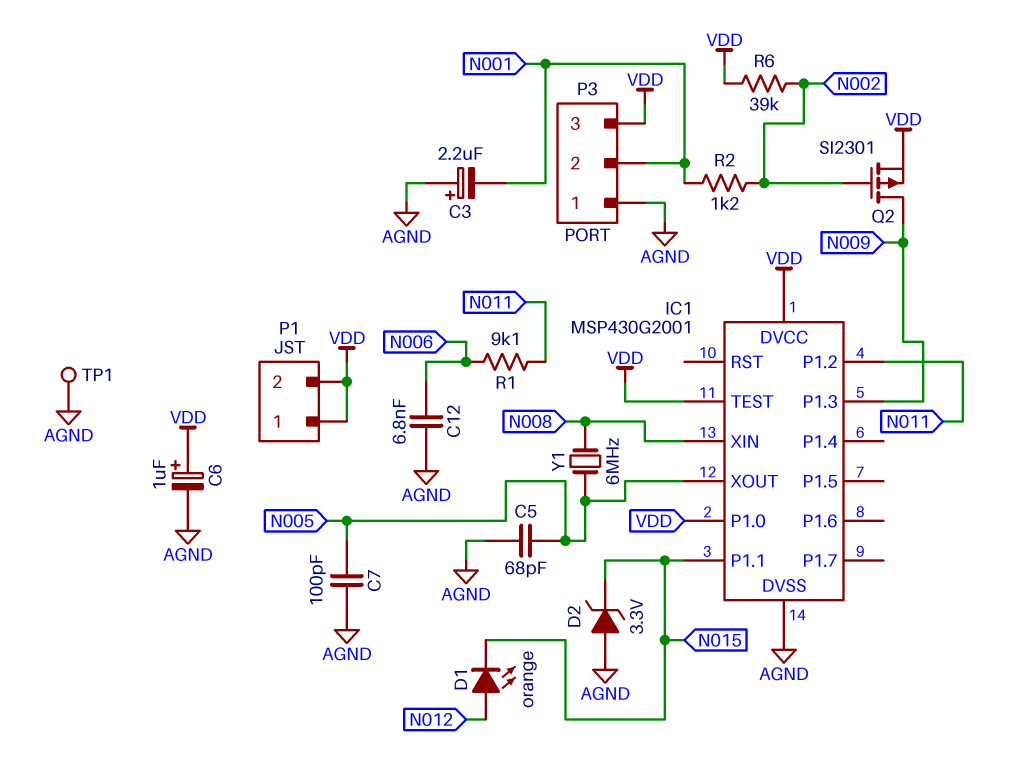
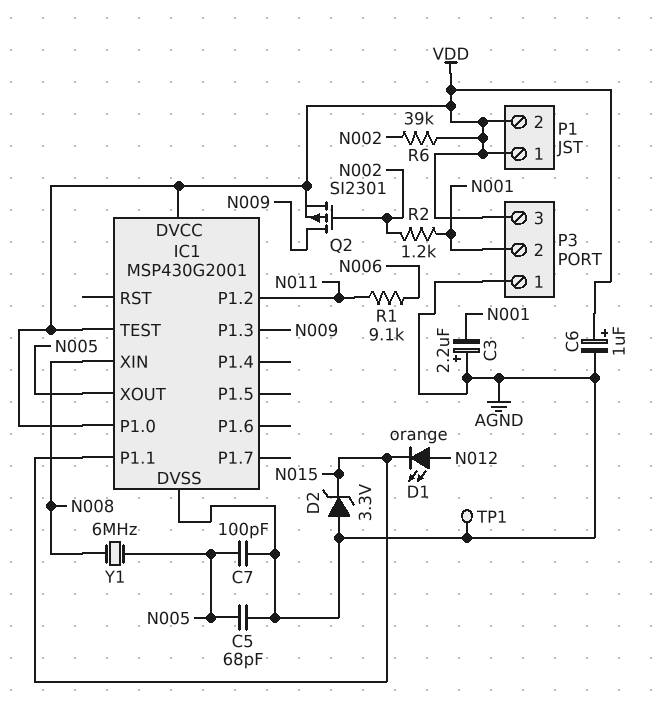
C12: 6.8nF (AGND, N006) -> none

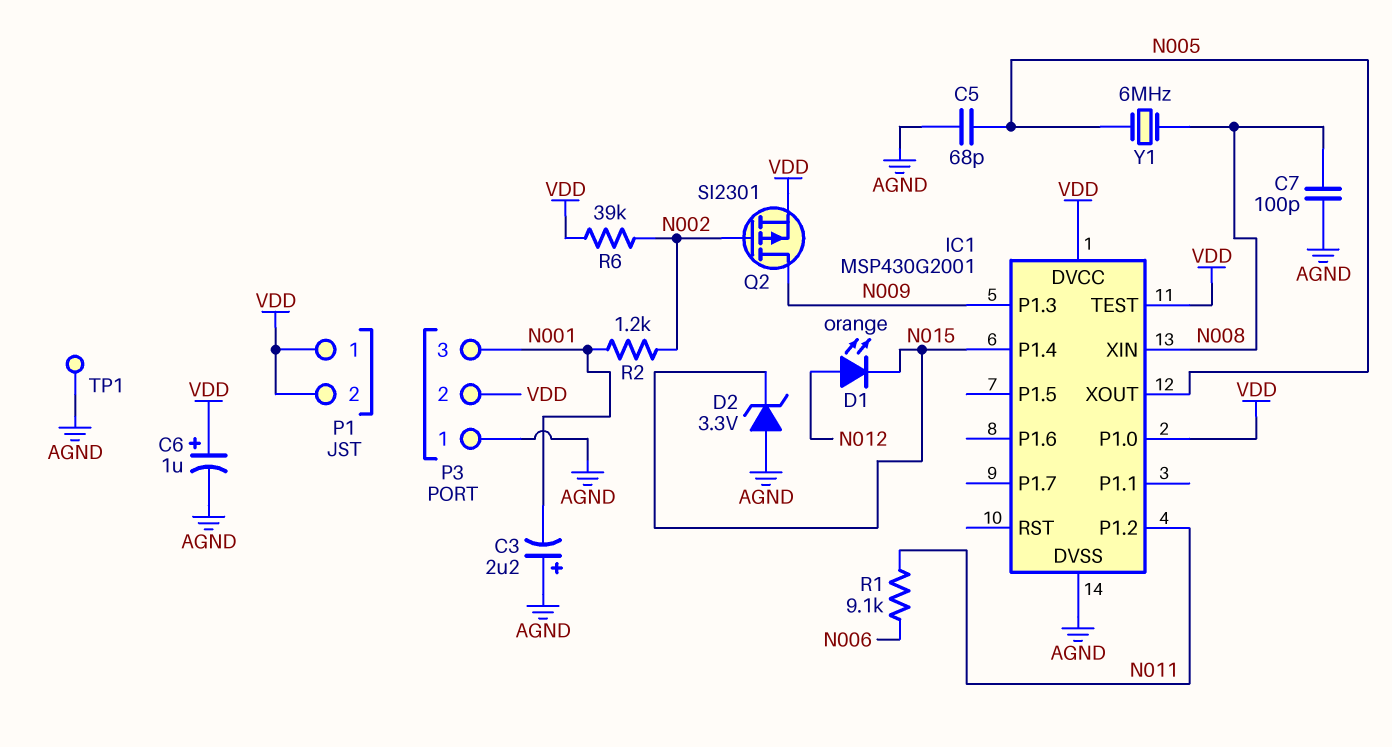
C7: 100pF (AGND, N005) -> 100pF (AGND, N008)
IC1 pin P1.1: N015 -> none
IC1 pin P1.4: none -> N015
P3 pin 2: N001 -> VDD
P3 pin 3: VDD -> N001

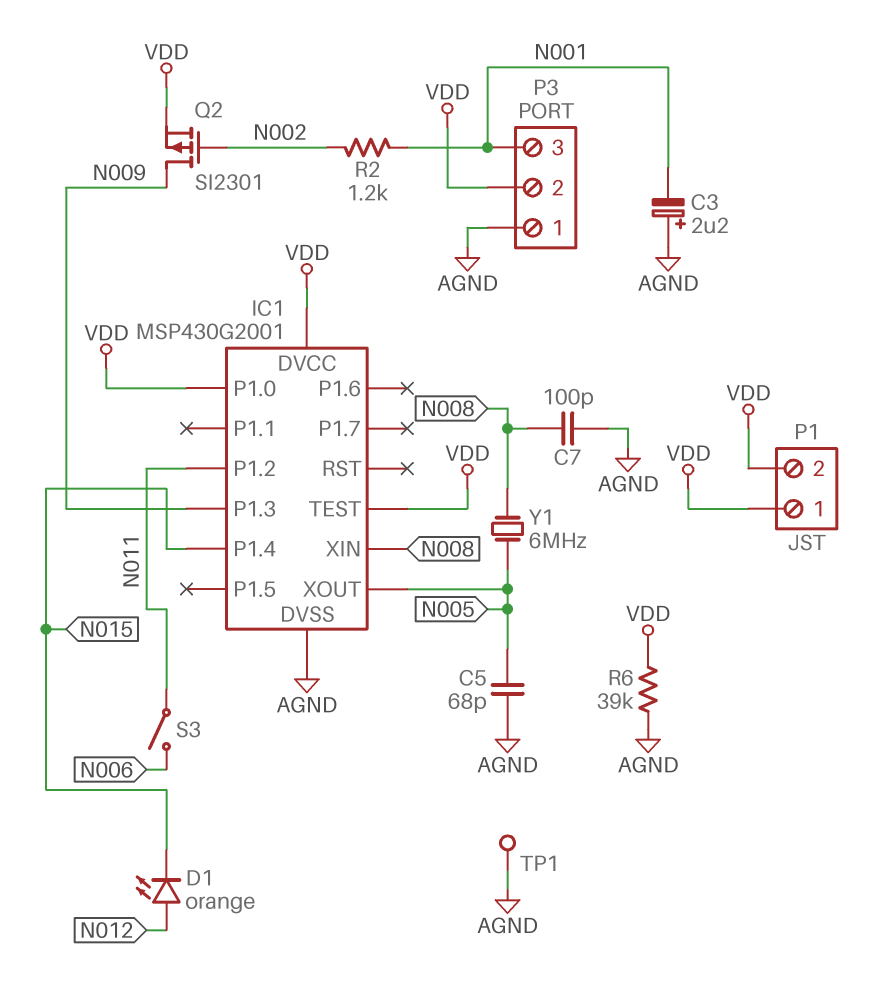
C6: 1uF (plus VDD, minus AGND) -> none
D2: zener 3.3V (A AGND, K N015) -> none
R1: 9.1k (N006, N011) -> none
R6: 39k (N002, VDD) -> 39k (AGND, VDD)
S3: none -> switch (N006, N011)

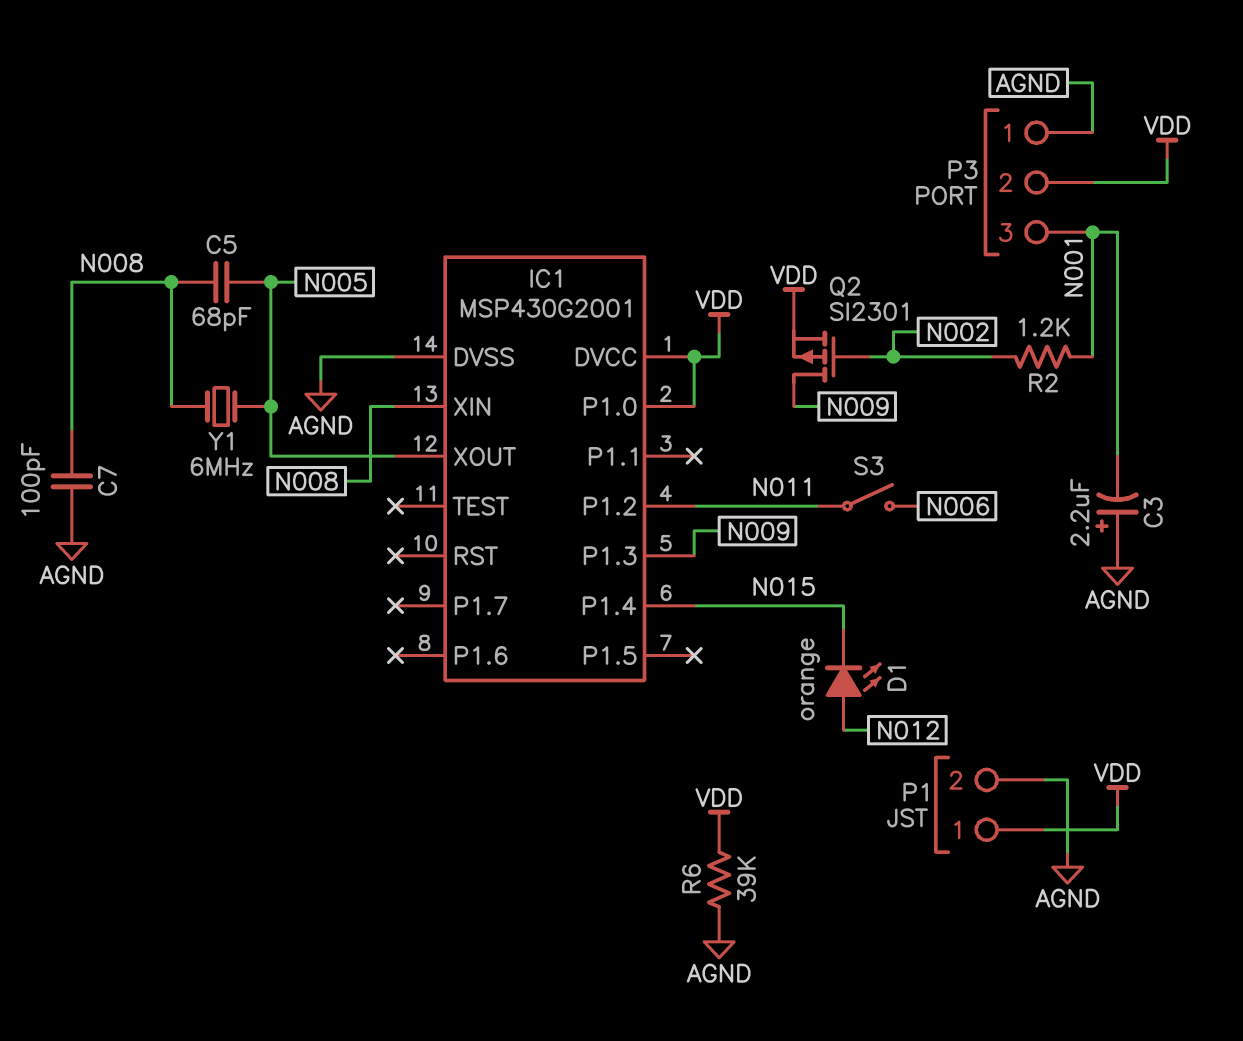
C5: 68pF (AGND, N005) -> 68pF (N005, N008)
IC1 pin TEST: VDD -> none
P1 pin 2: VDD -> AGND
TP1: test point (AGND) -> none

